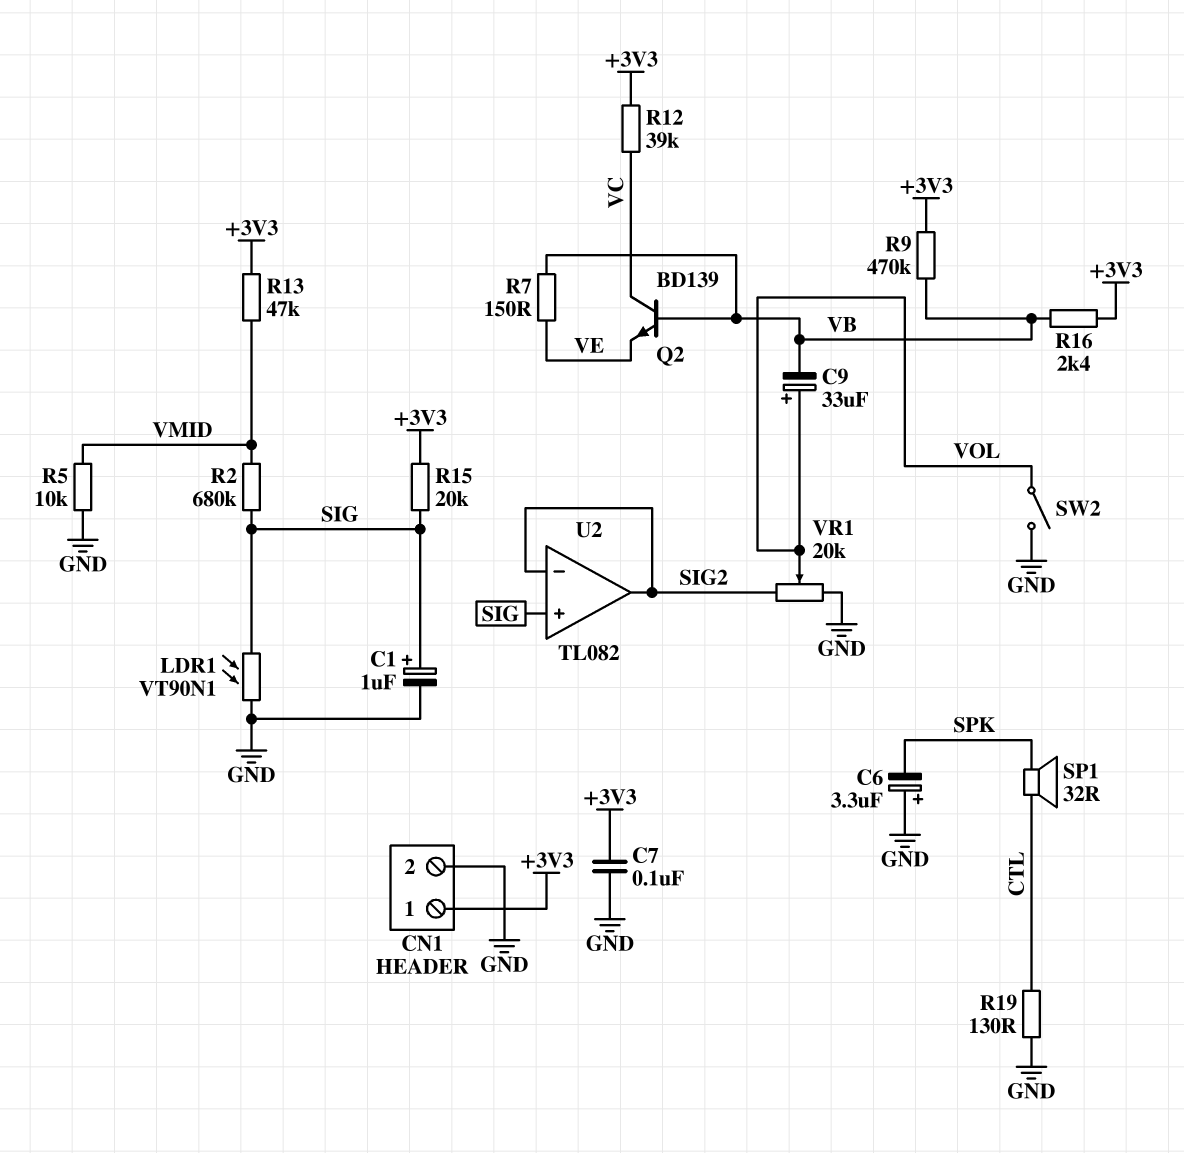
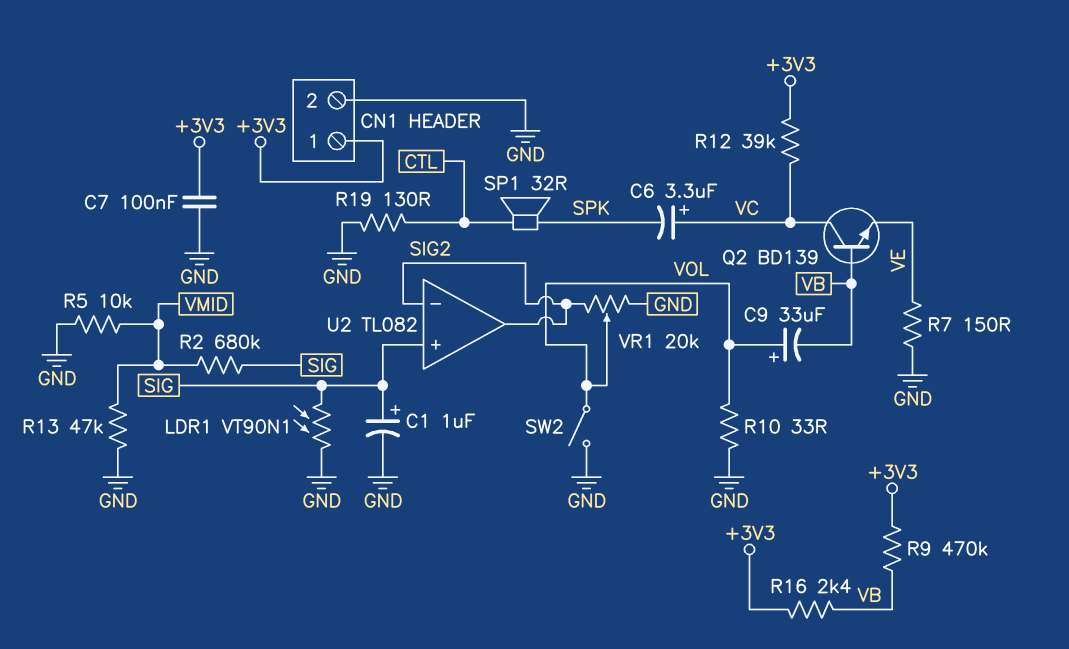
C6: 3.3uF (plus GND, minus SPK) -> 3.3uF (plus VC, minus SPK)
R7: 150 (VB, VE) -> 150 (GND, VE)
R10: none -> 33 (GND, VOL)
R13: 47k (+3V3, VMID) -> 47k (GND, VMID)
R15: 20k (+3V3, SIG) -> none

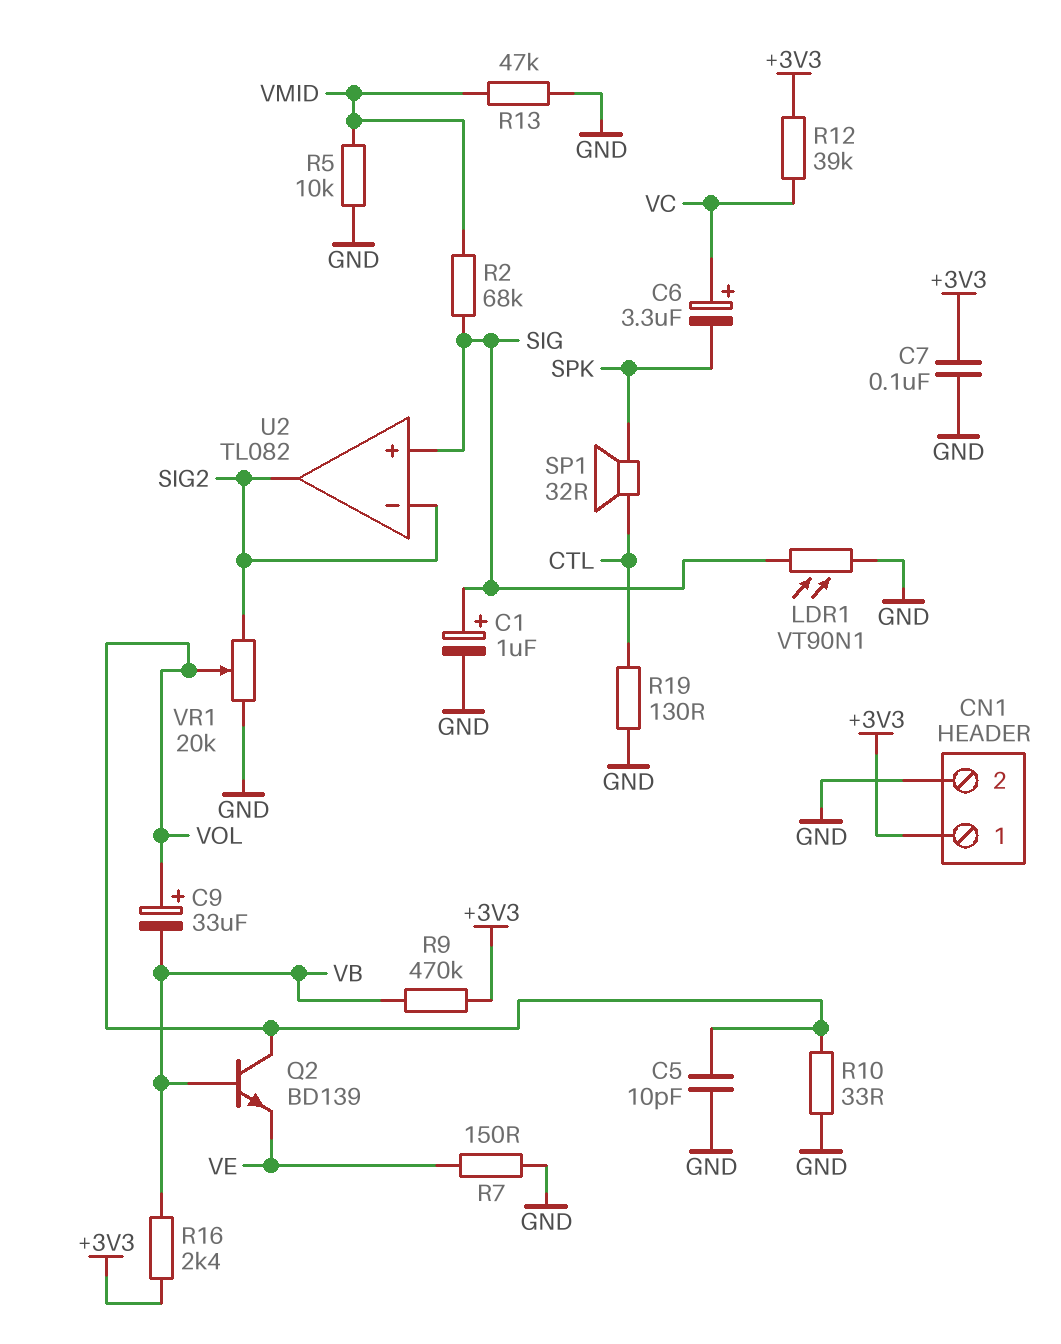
C5: none -> 10pF (GND, VOL)
Q2: NPN BD139 (B VB, C VC, E VE) -> NPN BD139 (B VB, C VOL, E VE)
R2: 680k (SIG, VMID) -> 68k (SIG, VMID)
SW2: switch (GND, VOL) -> none

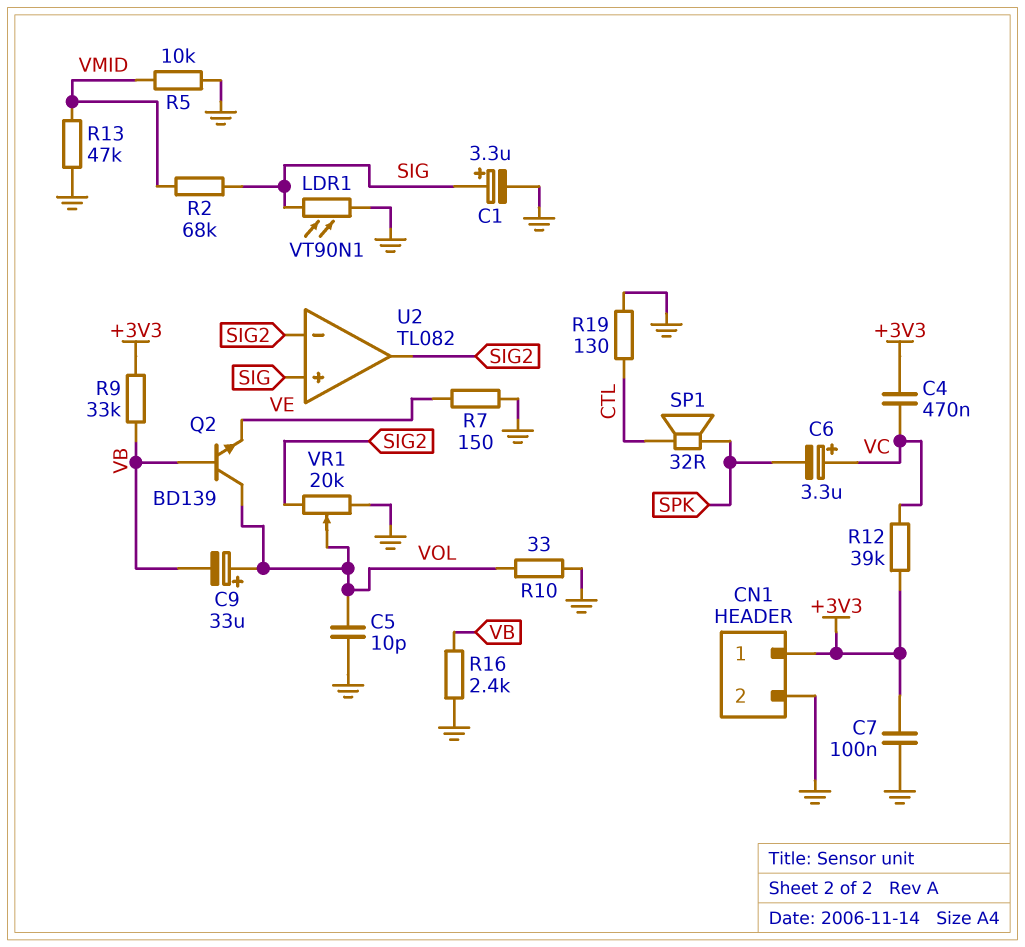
C1: 1uF (plus SIG, minus GND) -> 3.3uF (plus SIG, minus GND)
C4: none -> 470nF (+3V3, VC)
R9: 470k (+3V3, VB) -> 33k (+3V3, VB)
R16: 2.4k (+3V3, VB) -> 2.4k (GND, VB)

